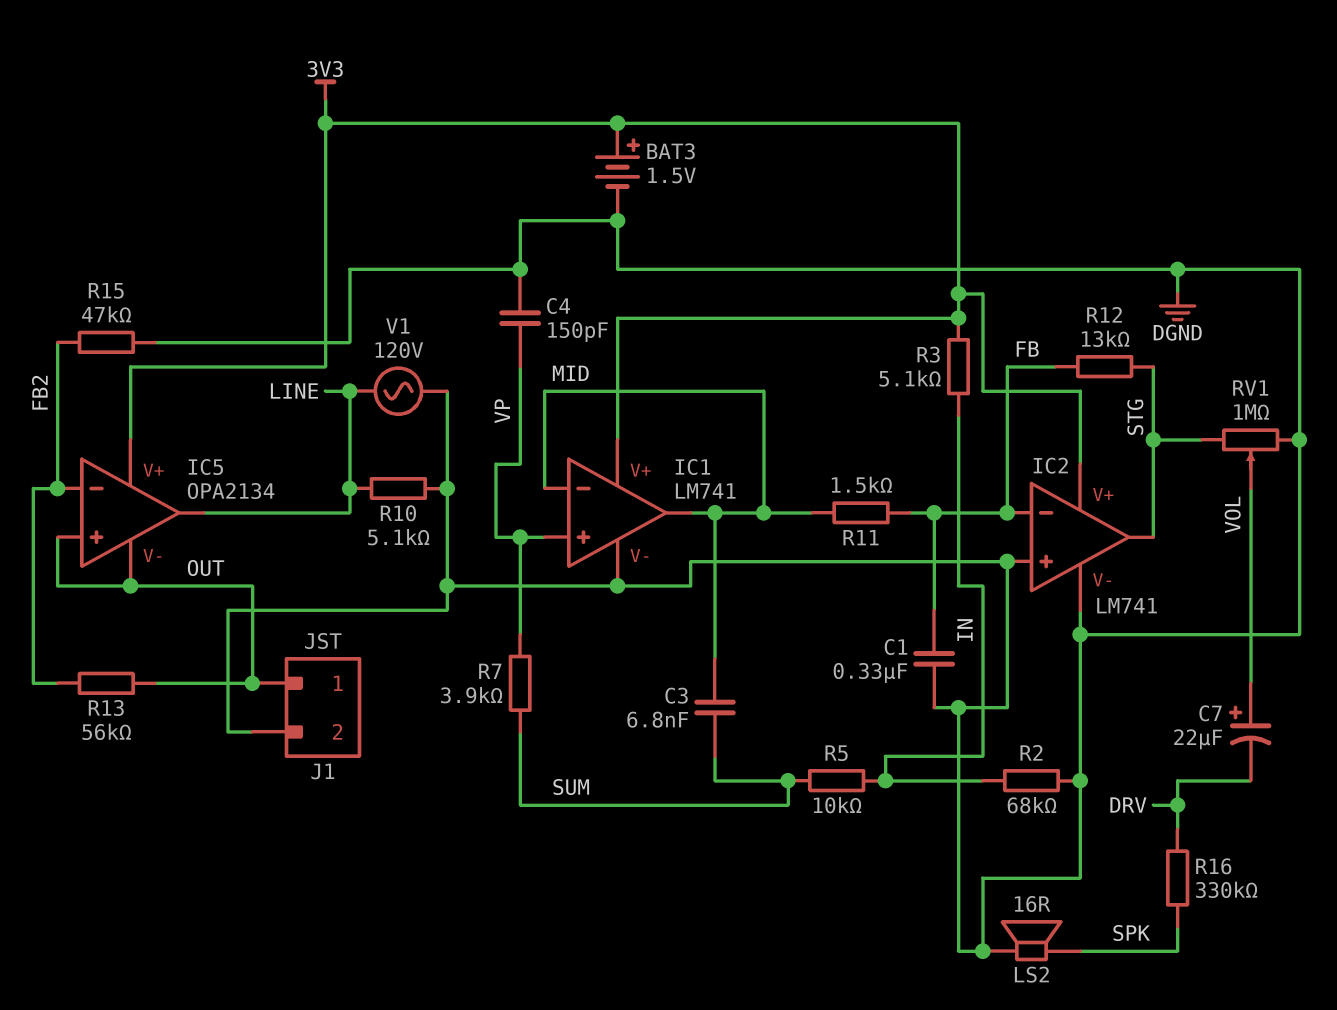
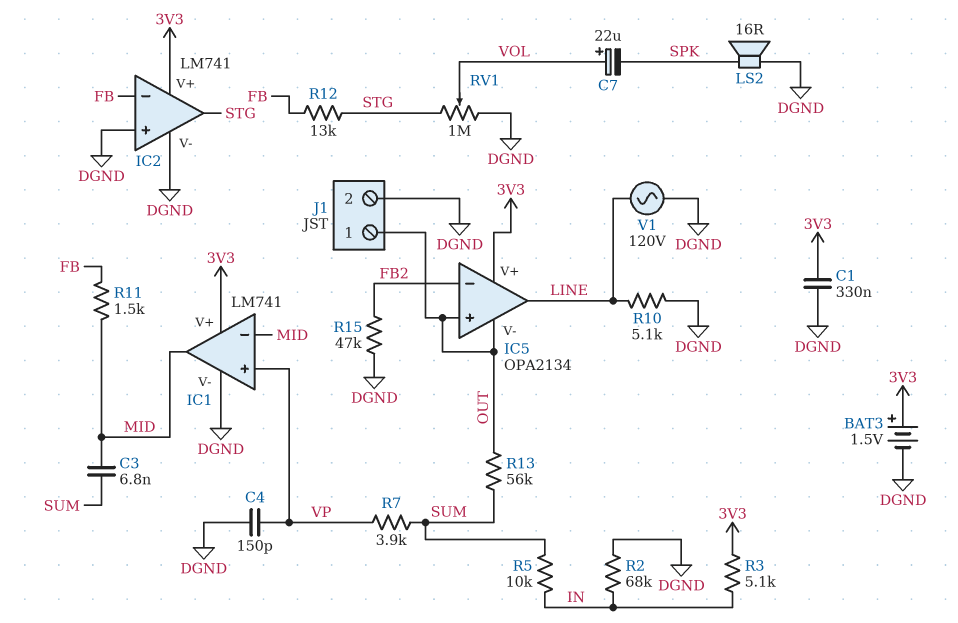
C1: 330nF (DGND, FB) -> 330nF (3V3, DGND)
C7: 22uF (plus VOL, minus DRV) -> 22uF (plus VOL, minus SPK)
R13: 56k (FB2, OUT) -> 56k (OUT, SUM)
R16: 330k (DRV, SPK) -> none

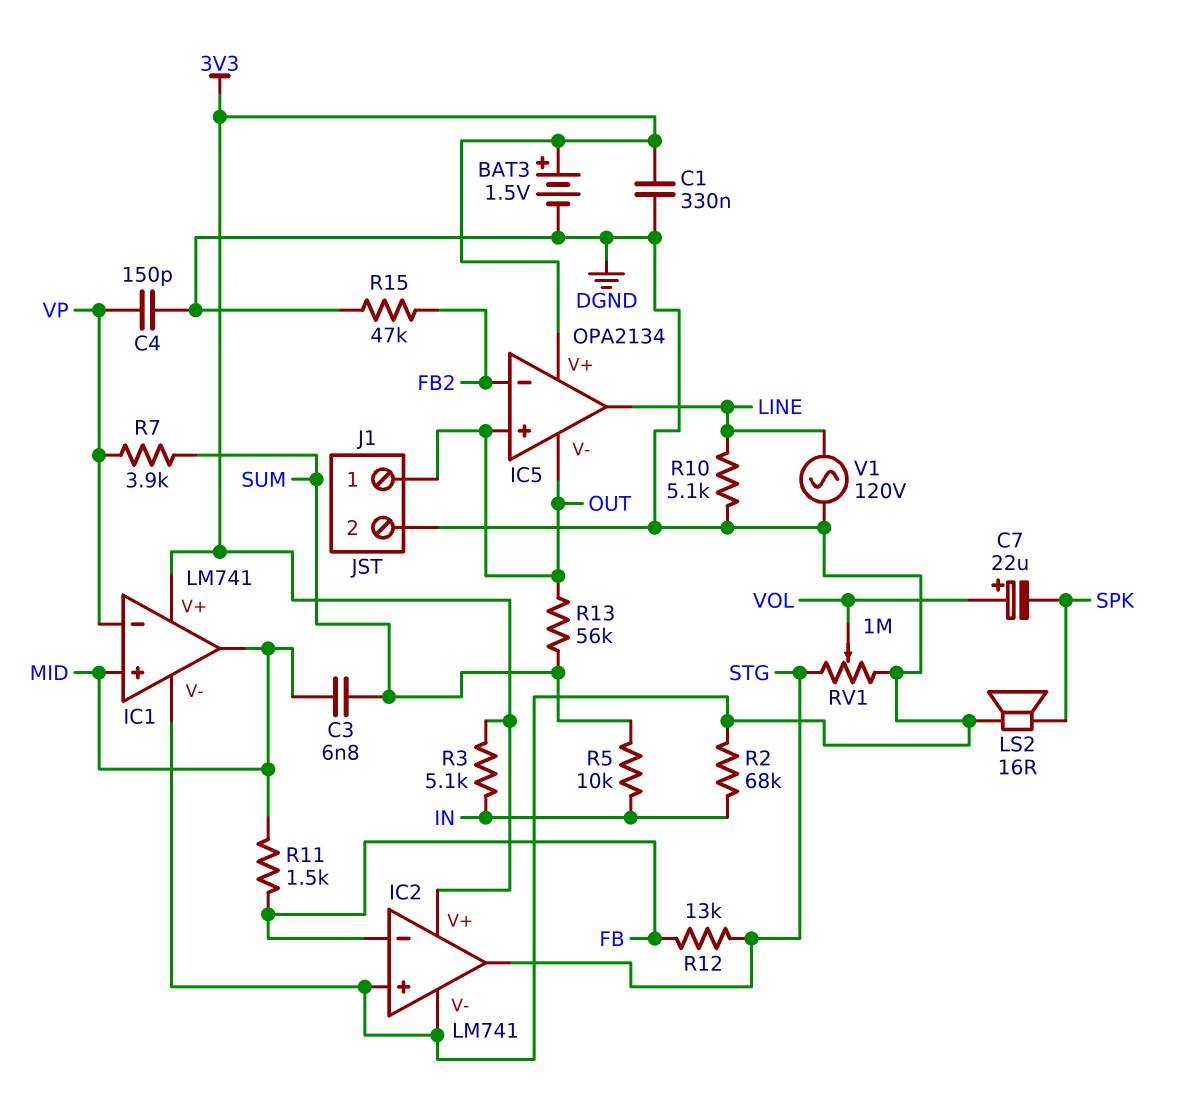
IC1 pin in+: VP -> MID
IC1 pin in-: MID -> VP

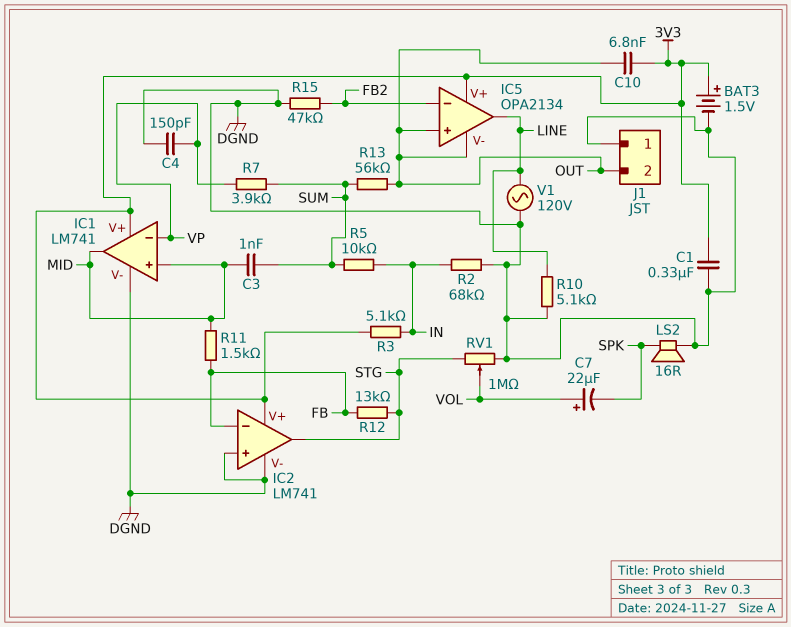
C3: 6.8nF (MID, SUM) -> 1nF (MID, SUM)
C10: none -> 6.8nF (3V3, OUT)
J1 pin 1: OUT -> DGND
J1 pin 2: DGND -> OUT

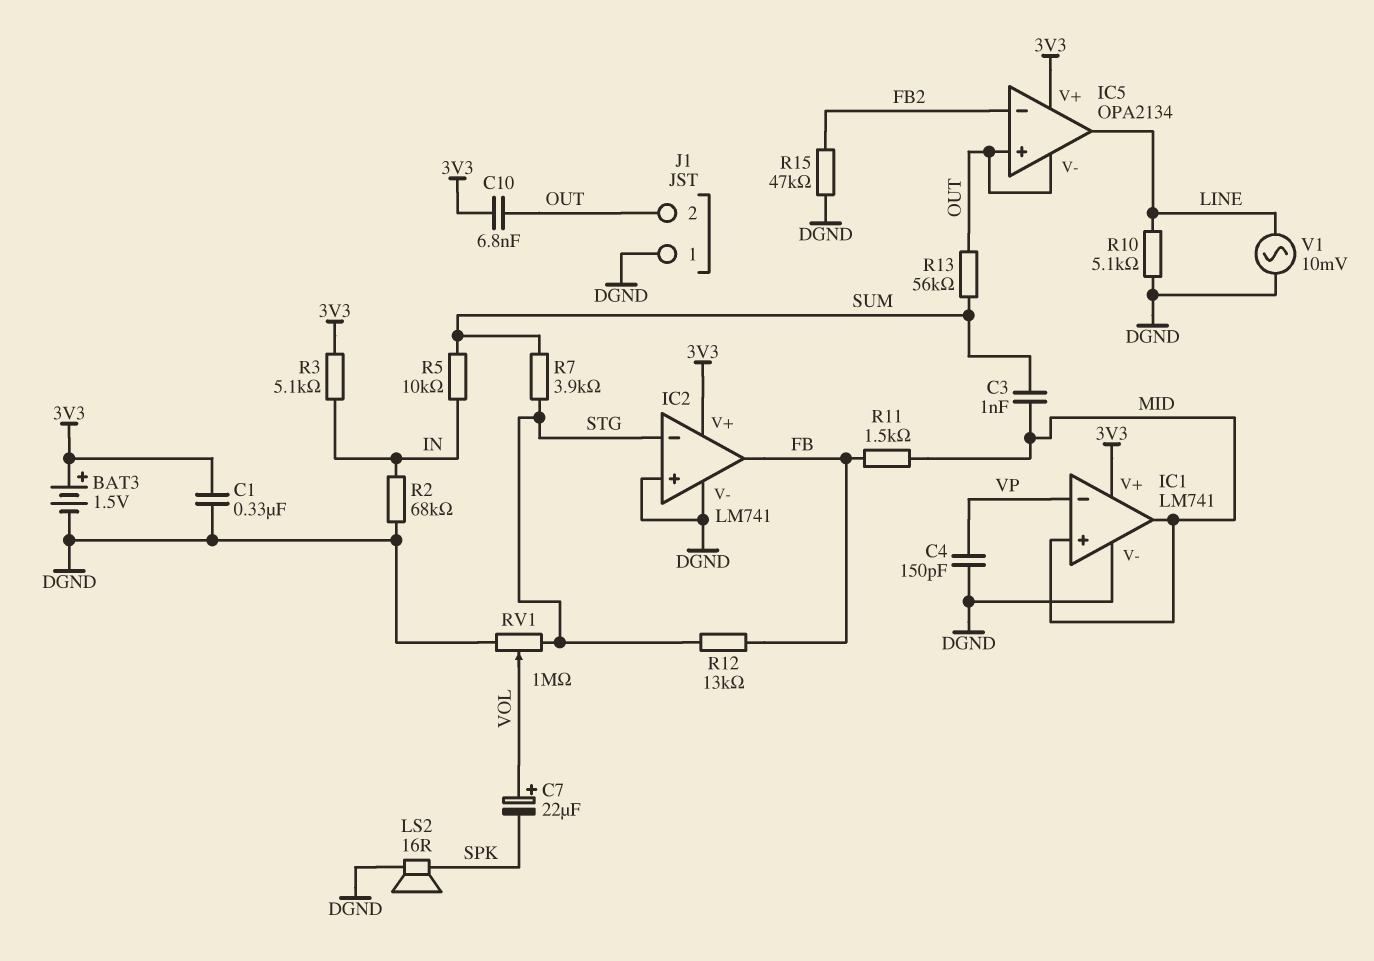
IC2 pin in-: FB -> STG
IC2 pin out: STG -> FB
R7: 3.9k (SUM, VP) -> 3.9k (STG, SUM)
V1: AC 120V (DGND, LINE) -> AC 10mV (DGND, LINE)

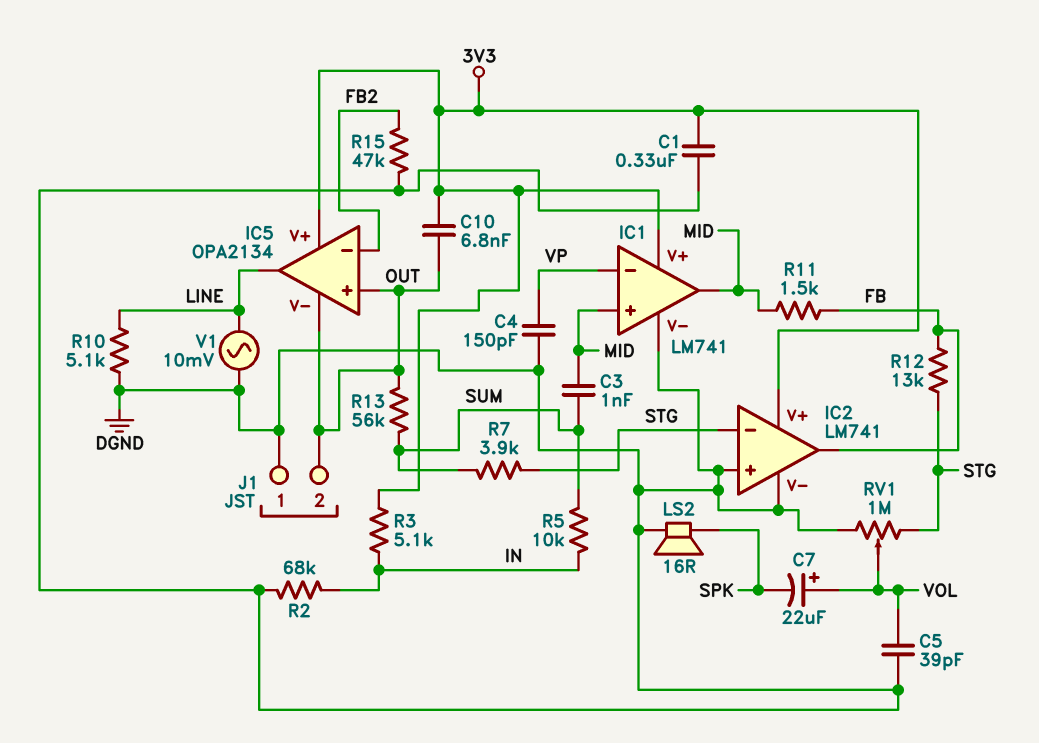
BAT3: 1.5V (plus 3V3, minus DGND) -> none
C5: none -> 39pF (DGND, VOL)

